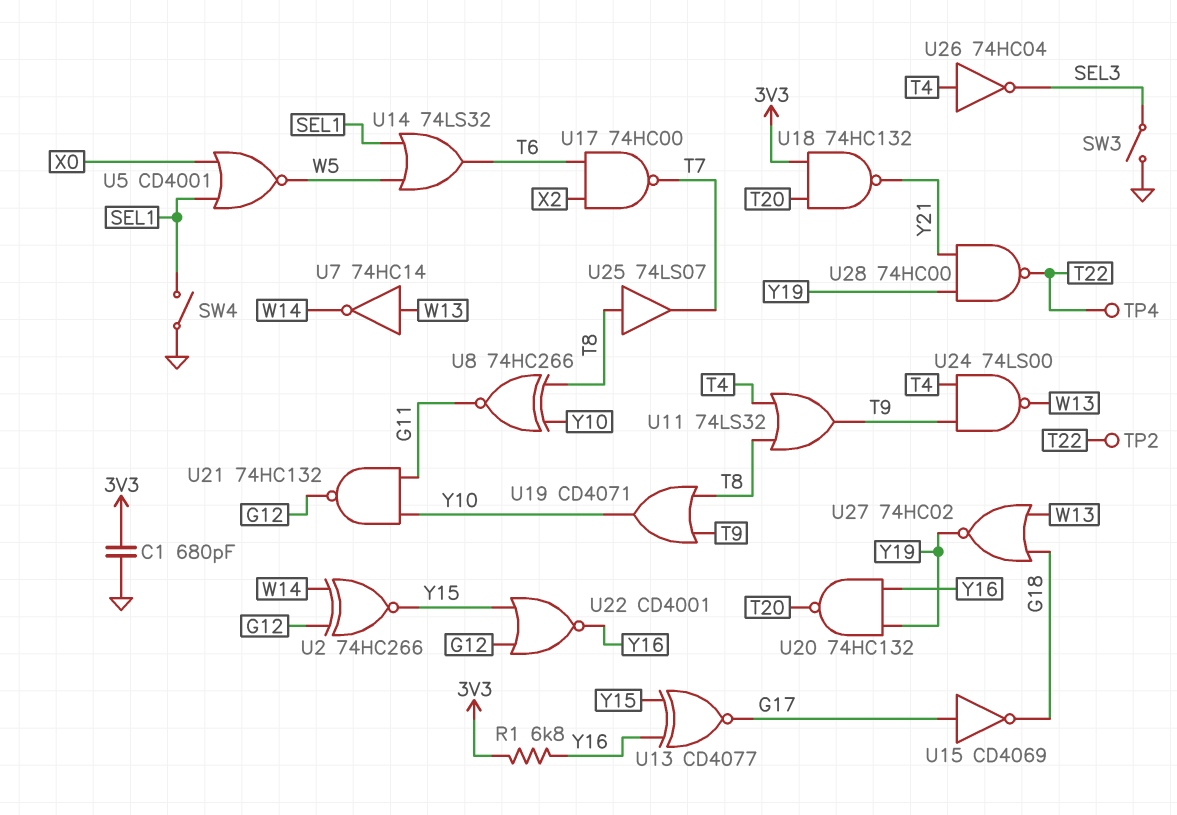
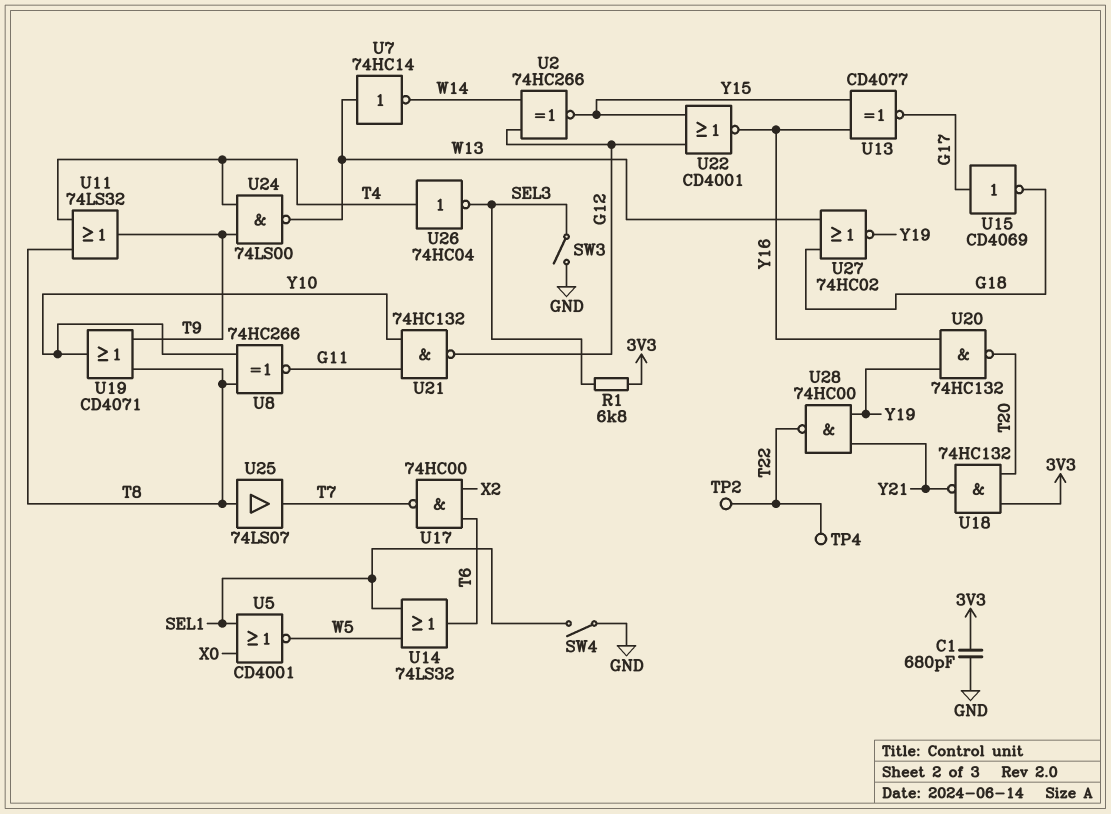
R1: 6.8k (3V3, Y16) -> 6.8k (3V3, SEL3)

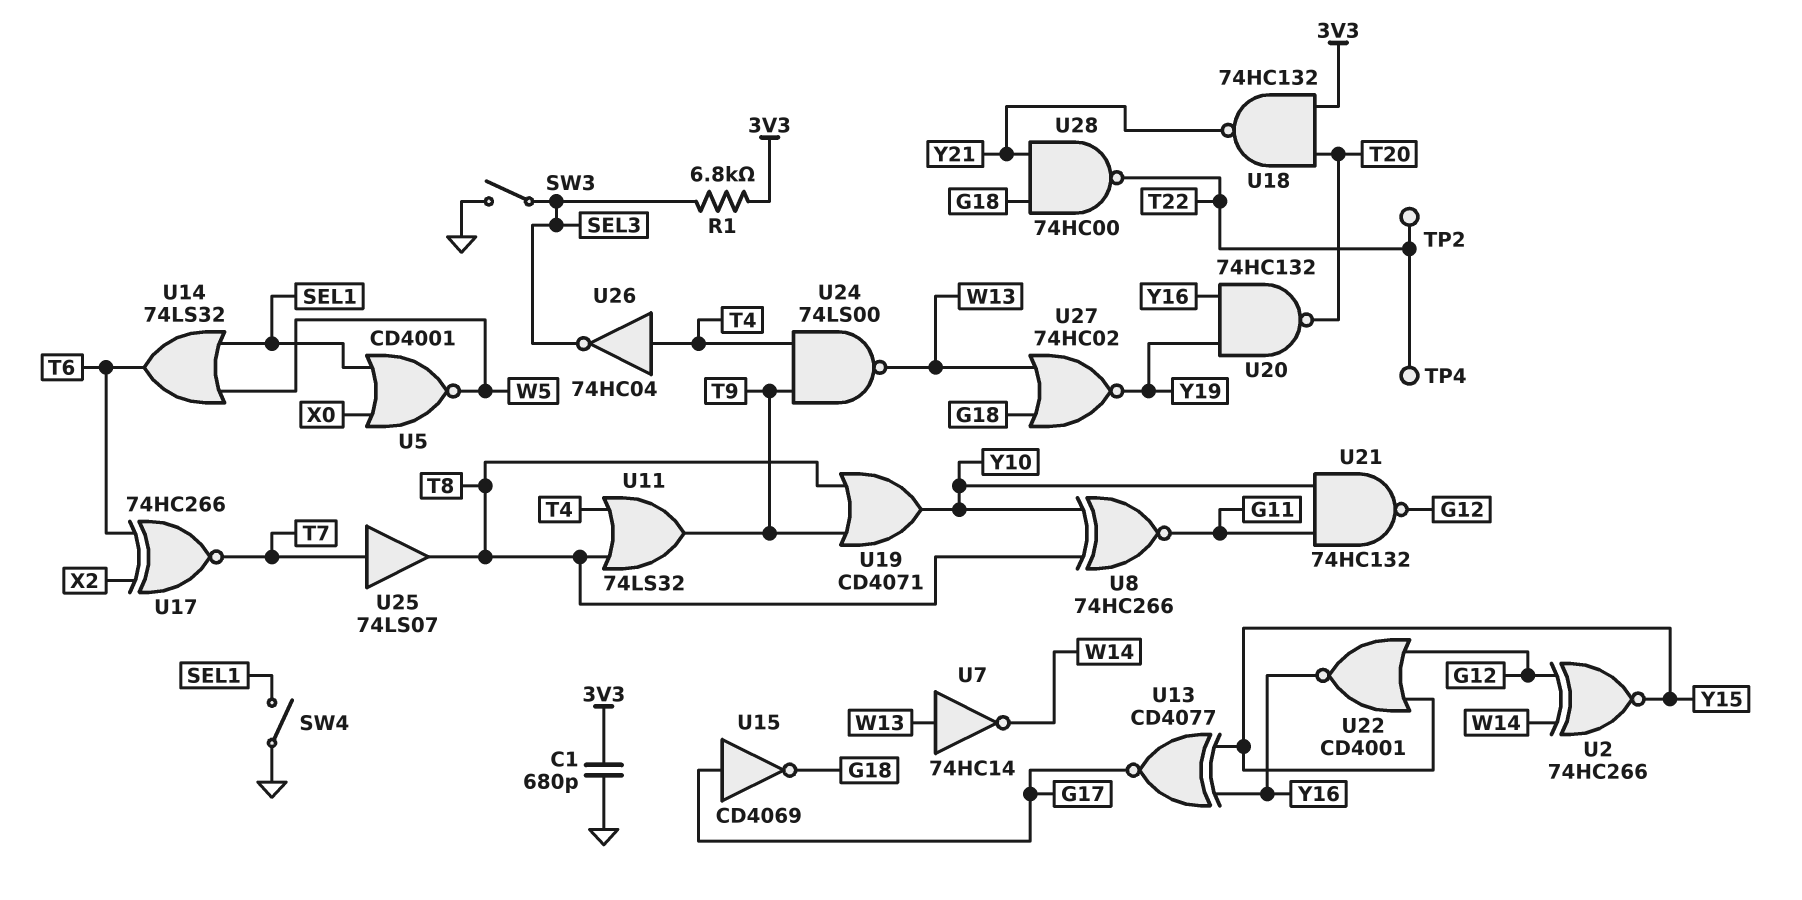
U17: NAND 74HC00 (in T6, in X2, out T7) -> XNOR 74HC266 (in T6, in X2, out T7)
U25: buffer 74LS07 (in T8, out T7) -> buffer 74LS07 (in T7, out T8)
U28: NAND 74HC00 (in Y19, in Y21, out T22) -> NAND 74HC00 (in G18, in Y21, out T22)

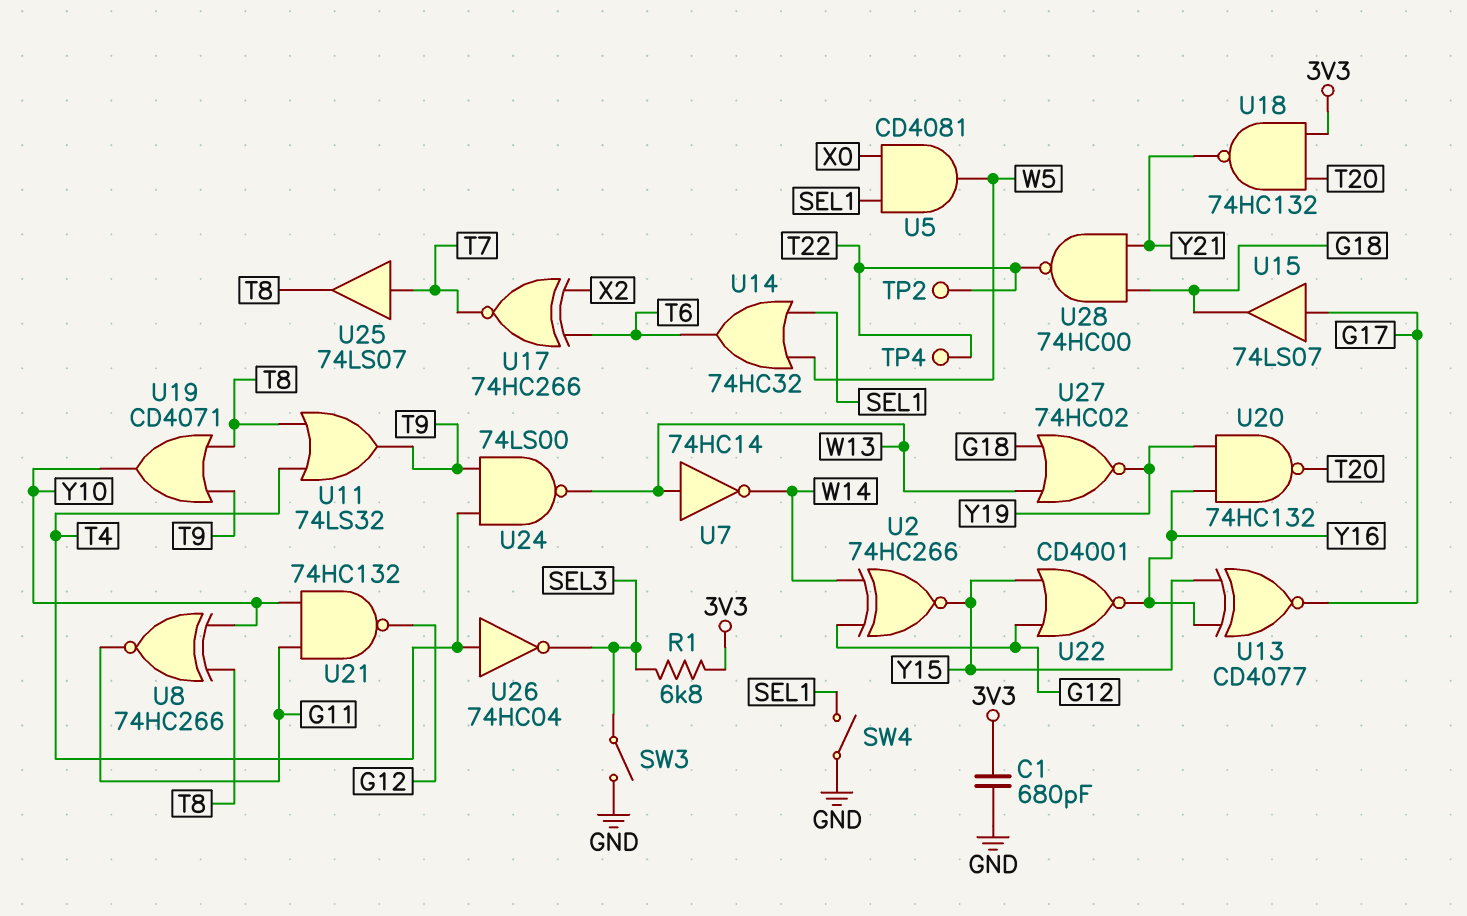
U5: NOR CD4001 (in SEL1, in X0, out W5) -> AND CD4081 (in SEL1, in X0, out W5)
U14: OR 74LS32 (in SEL1, in W5, out T6) -> OR 74HC32 (in SEL1, in W5, out T6)
U15: NOT CD4069 (in G17, out G18) -> buffer 74LS07 (in G17, out G18)

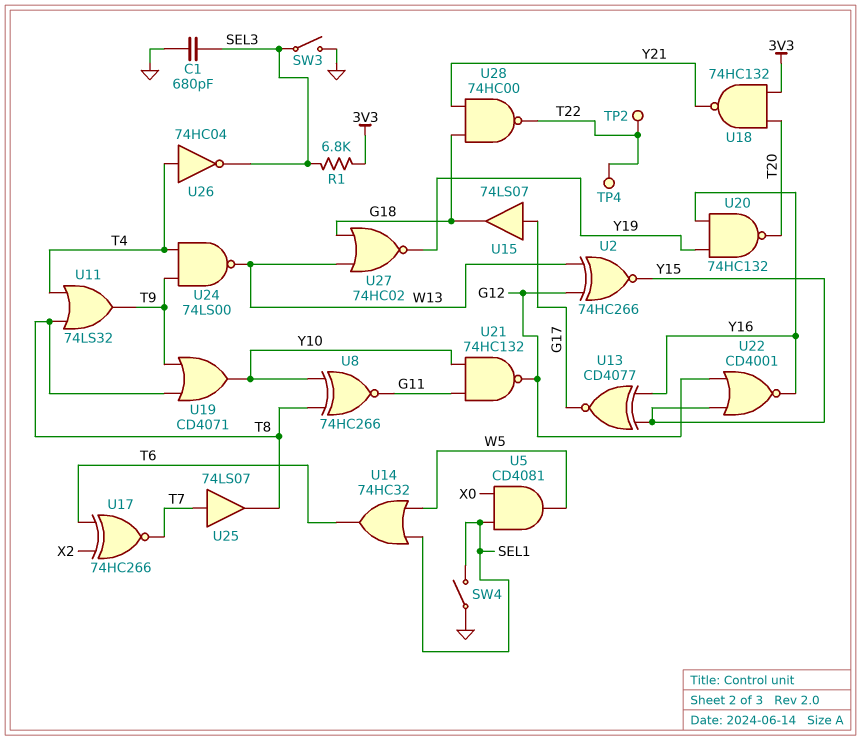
C1: 680pF (3V3, GND) -> 680pF (GND, SEL3)
U2: XNOR 74HC266 (in G12, in W14, out Y15) -> XNOR 74HC266 (in G12, in W13, out Y15)
U7: NOT 74HC14 (in W13, out W14) -> none

